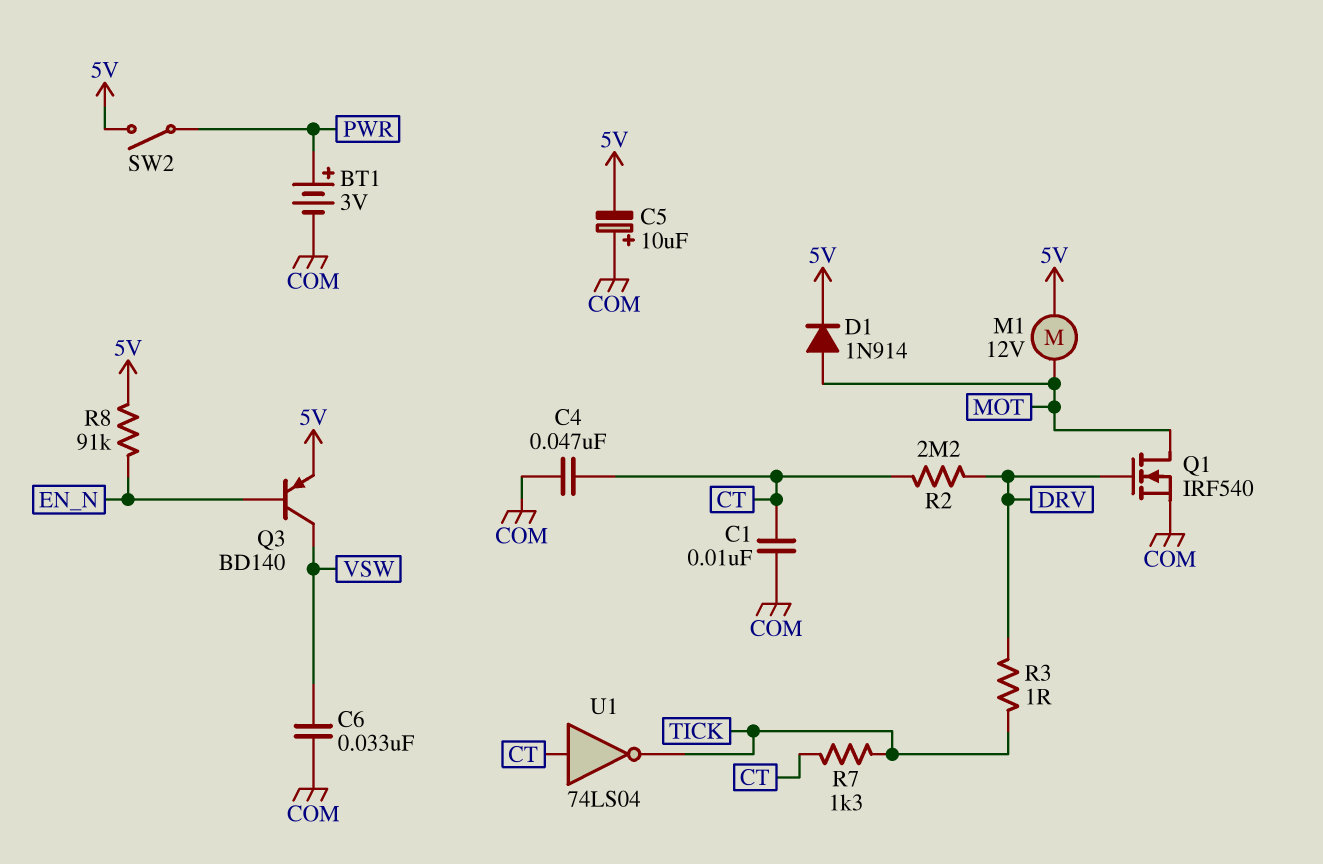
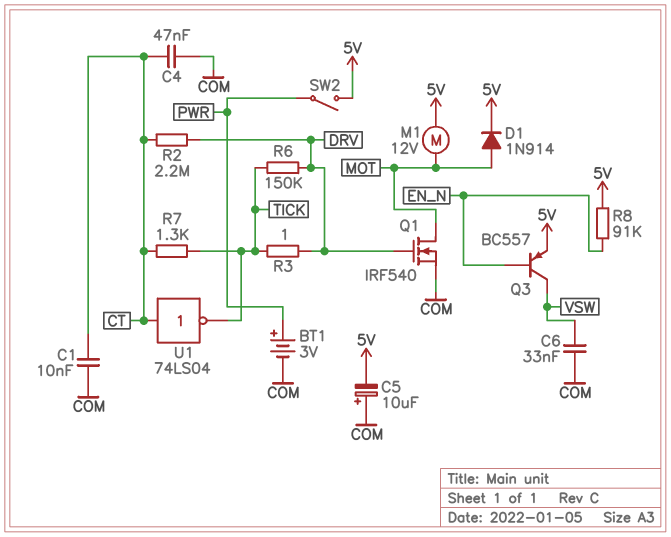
Q3: PNP BD140 (B EN_N, C VSW, E 5V) -> PNP BC557 (B EN_N, C VSW, E 5V)
R6: none -> 150k (DRV, TICK)

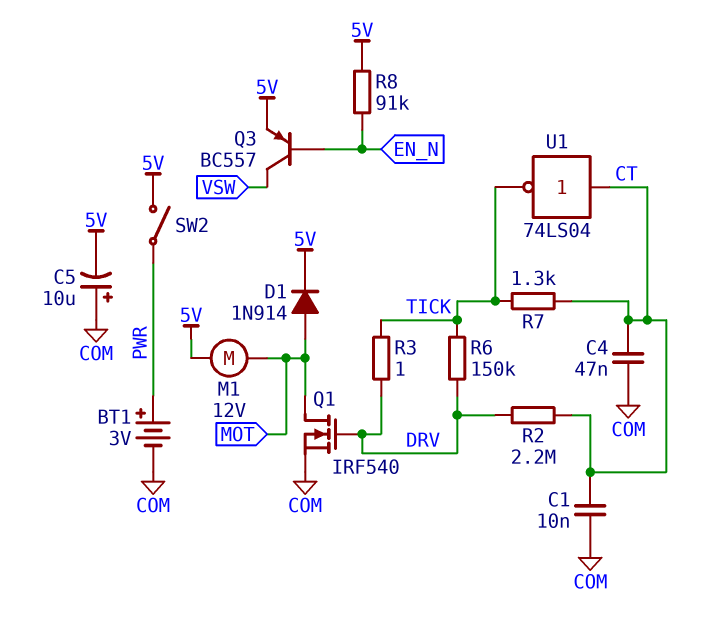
C6: 33nF (COM, VSW) -> none

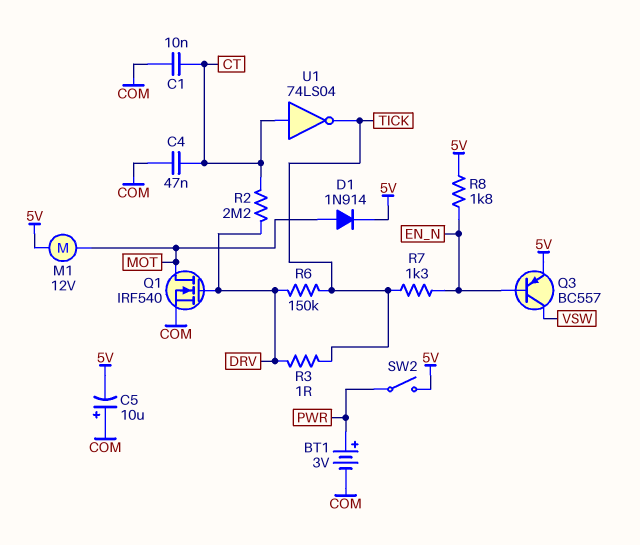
R7: 1.3k (CT, TICK) -> 1.3k (EN_N, TICK)
R8: 91k (5V, EN_N) -> 1.8k (5V, EN_N)

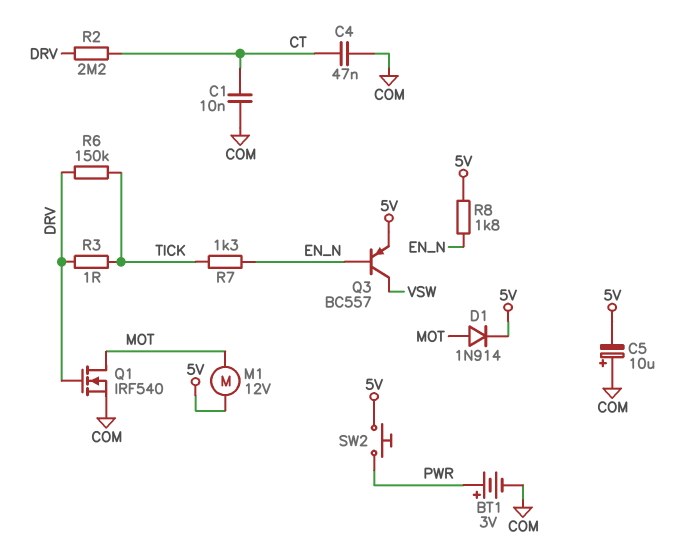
SW2: switch (5V, PWR) -> button (5V, PWR)
U1: NOT 74LS04 (in CT, out TICK) -> none

